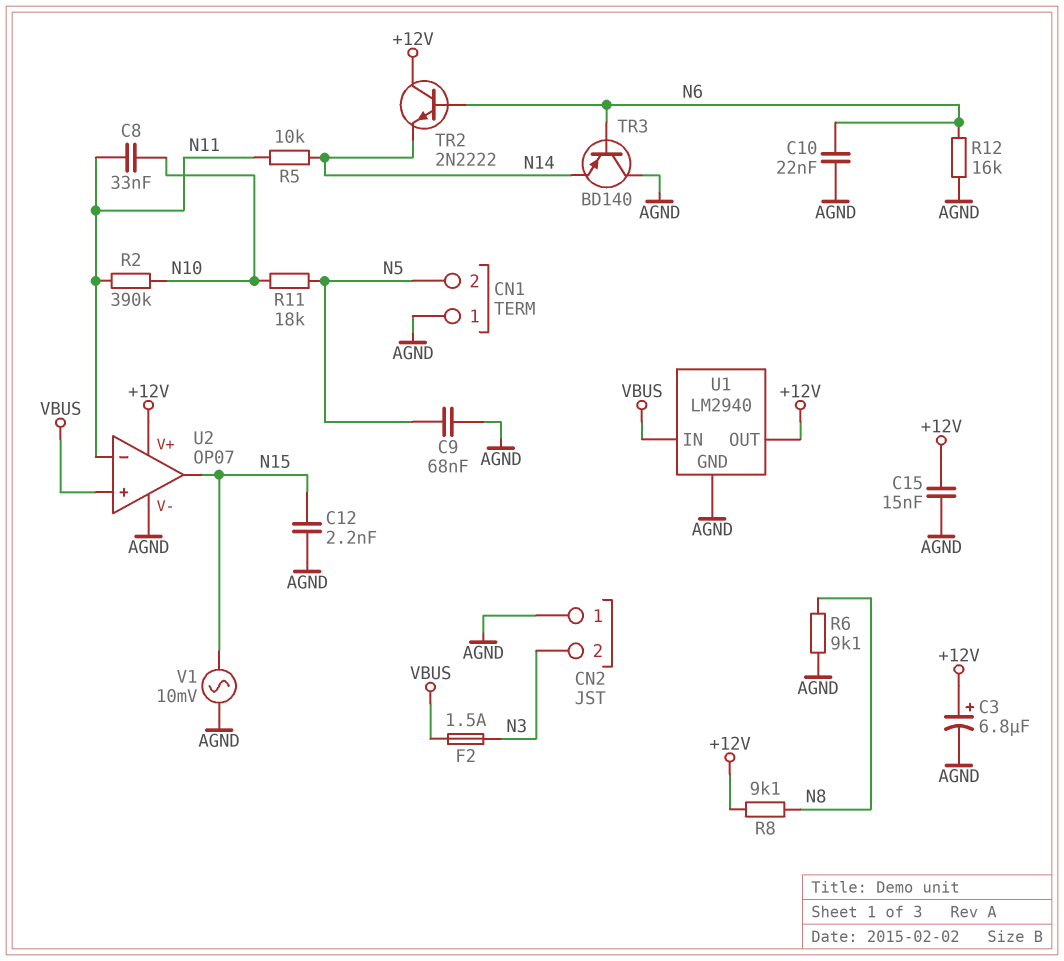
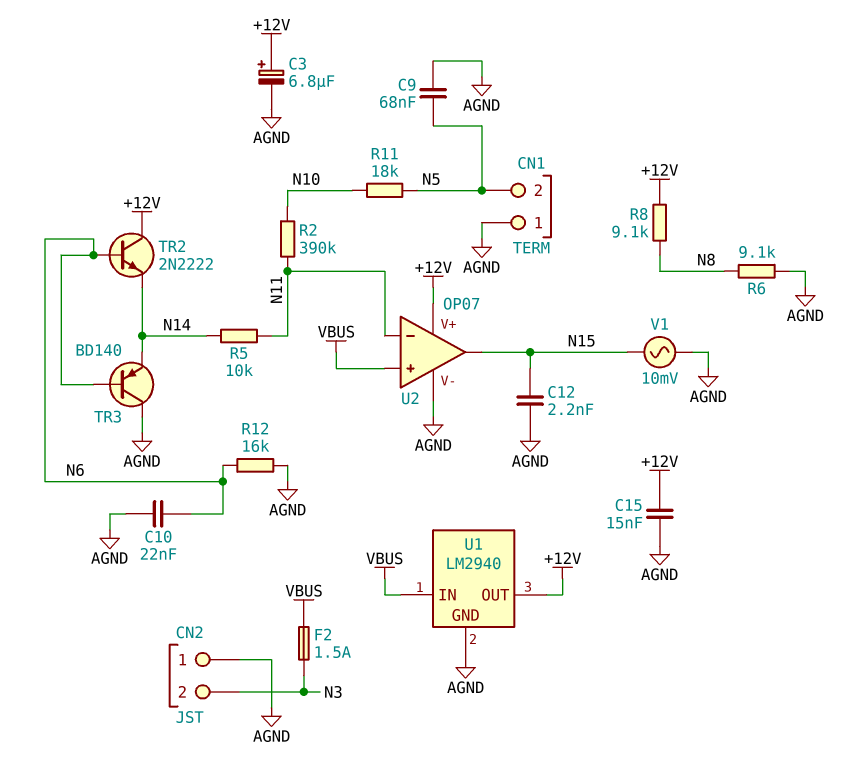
C8: 33nF (N10, N11) -> none

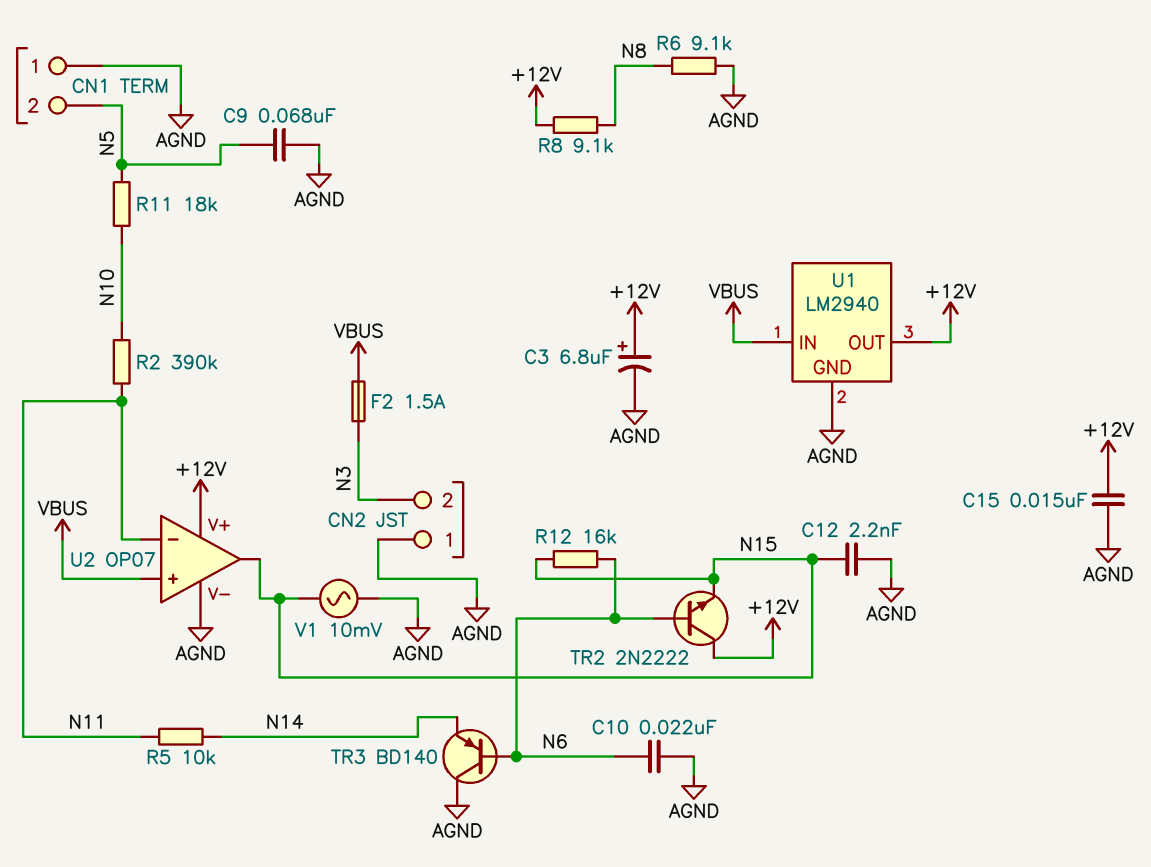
R12: 16k (AGND, N6) -> 16k (N6, N15)
TR2: NPN 2N2222 (B N6, C +12V, E N14) -> NPN 2N2222 (B N6, C +12V, E N15)

